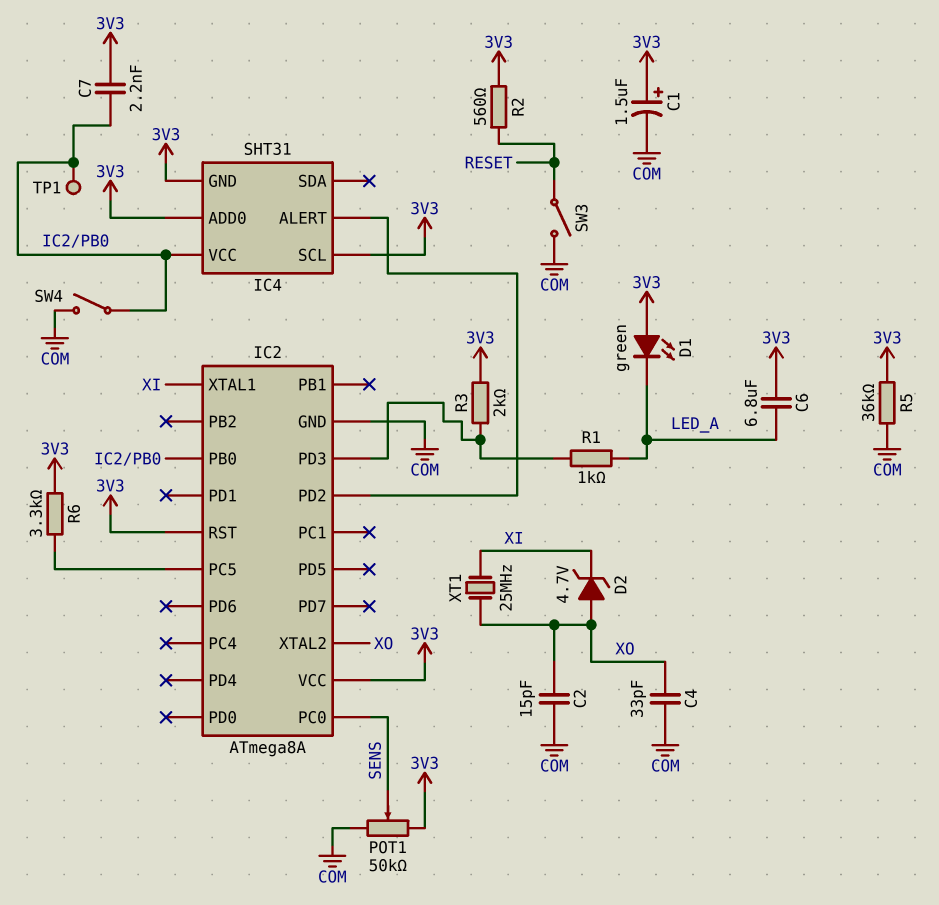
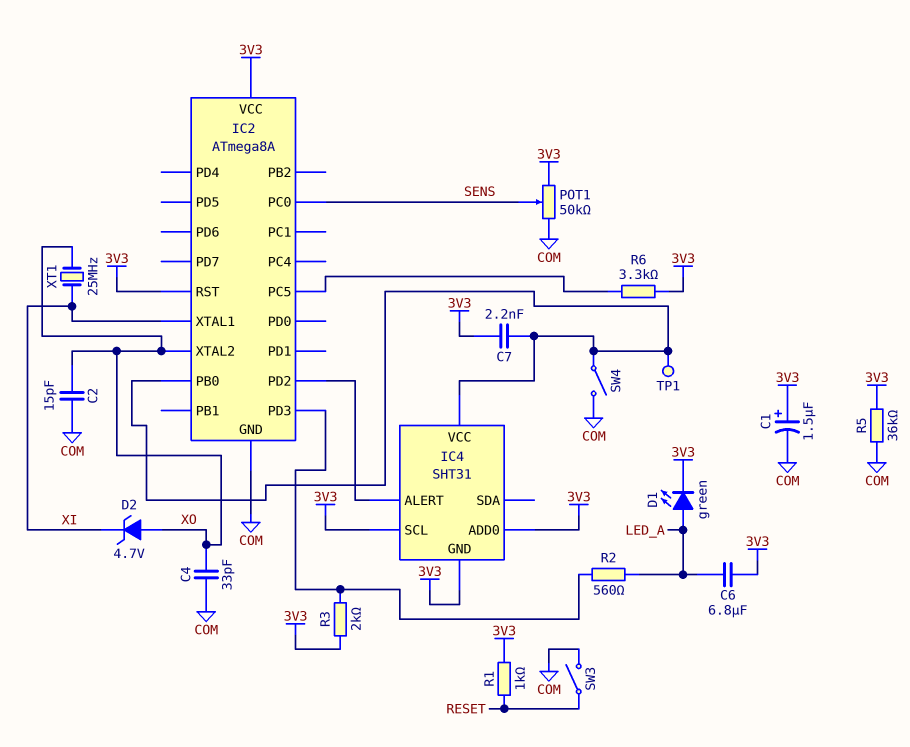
D1: LED green (A 3V3, K LED_A) -> LED green (A LED_A, K 3V3)
R1: 1k (IC2/PD3, LED_A) -> 1k (3V3, RESET)
R2: 560 (3V3, RESET) -> 560 (IC2/PD3, LED_A)

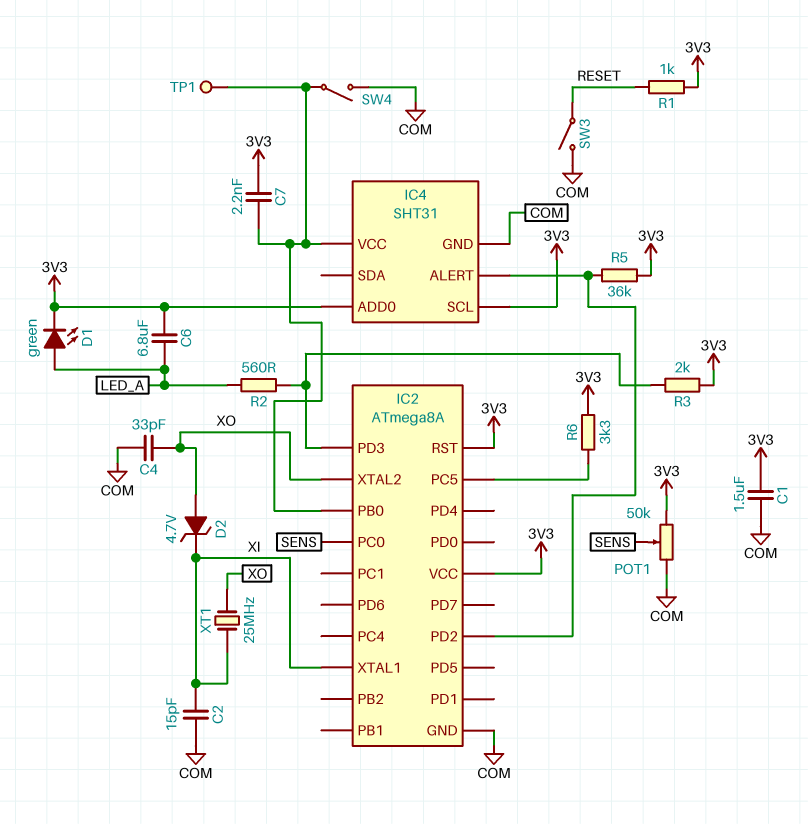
C1: 1.5uF (plus 3V3, minus COM) -> 1.5uF (3V3, COM)
C2: 15pF (COM, XO) -> 15pF (COM, XI)
IC4 pin GND: 3V3 -> COM
R5: 36k (3V3, COM) -> 36k (3V3, IC2/PD2)

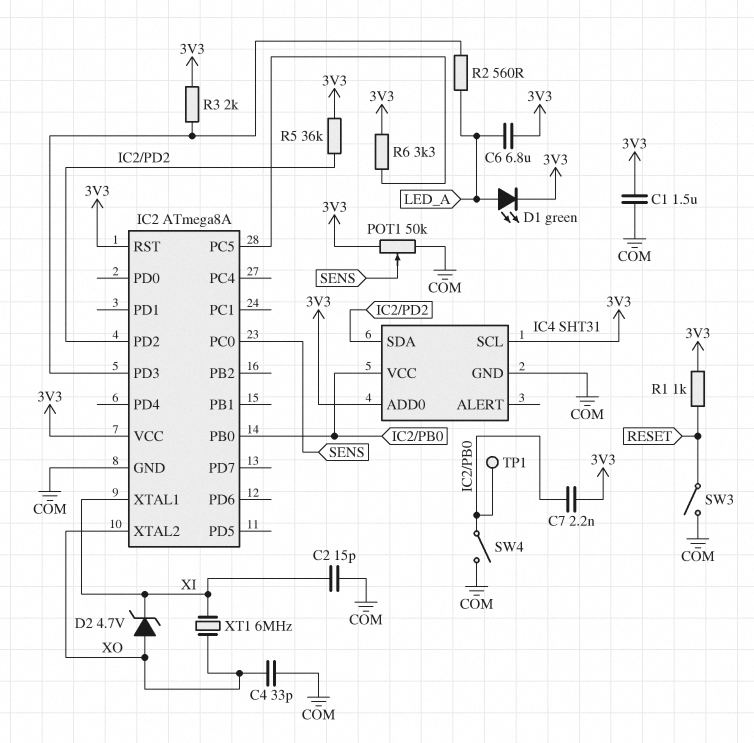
IC4 pin ALERT: IC2/PD2 -> none
IC4 pin SDA: none -> IC2/PD2
XT1: 25MHz (XI, XO) -> 6MHz (XI, XO)

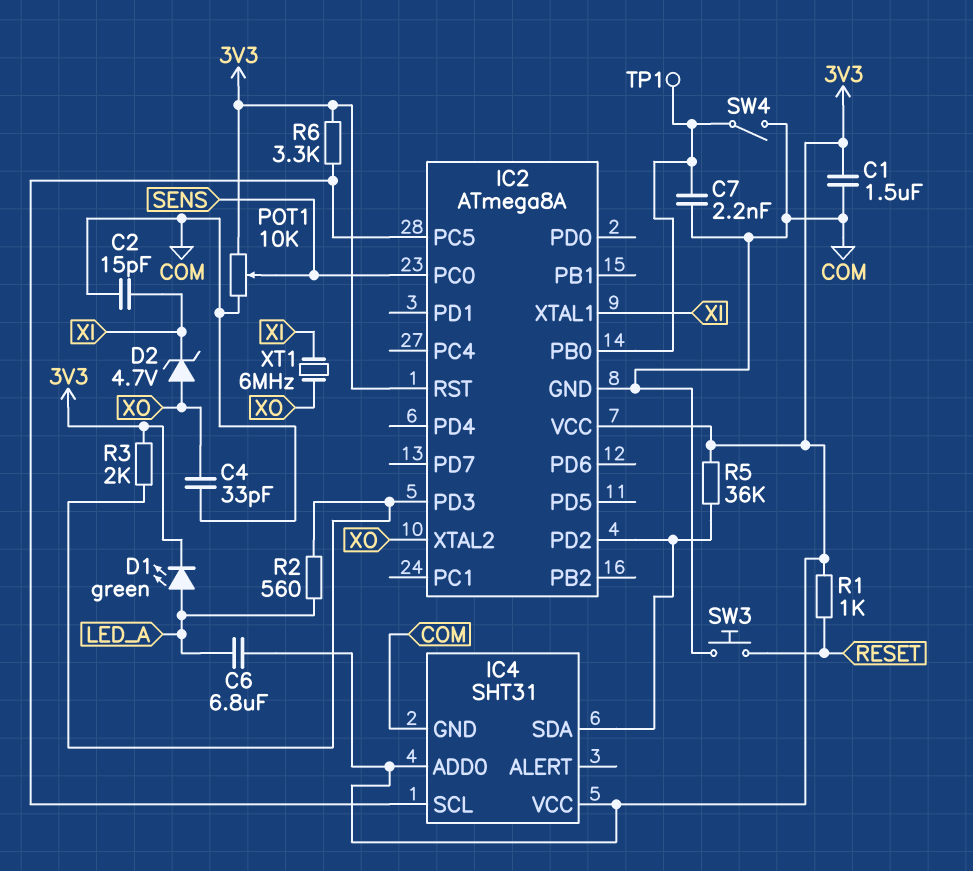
C7: 2.2nF (3V3, IC2/PB0) -> 2.2nF (COM, IC2/PB0)
IC4 pin SCL: 3V3 -> IC2/PC5
IC4 pin VCC: IC2/PB0 -> 3V3
POT1: 50k (3V3, COM, wiper SENS) -> 10k (3V3, COM, wiper SENS)
SW3: switch (COM, RESET) -> button (COM, RESET)

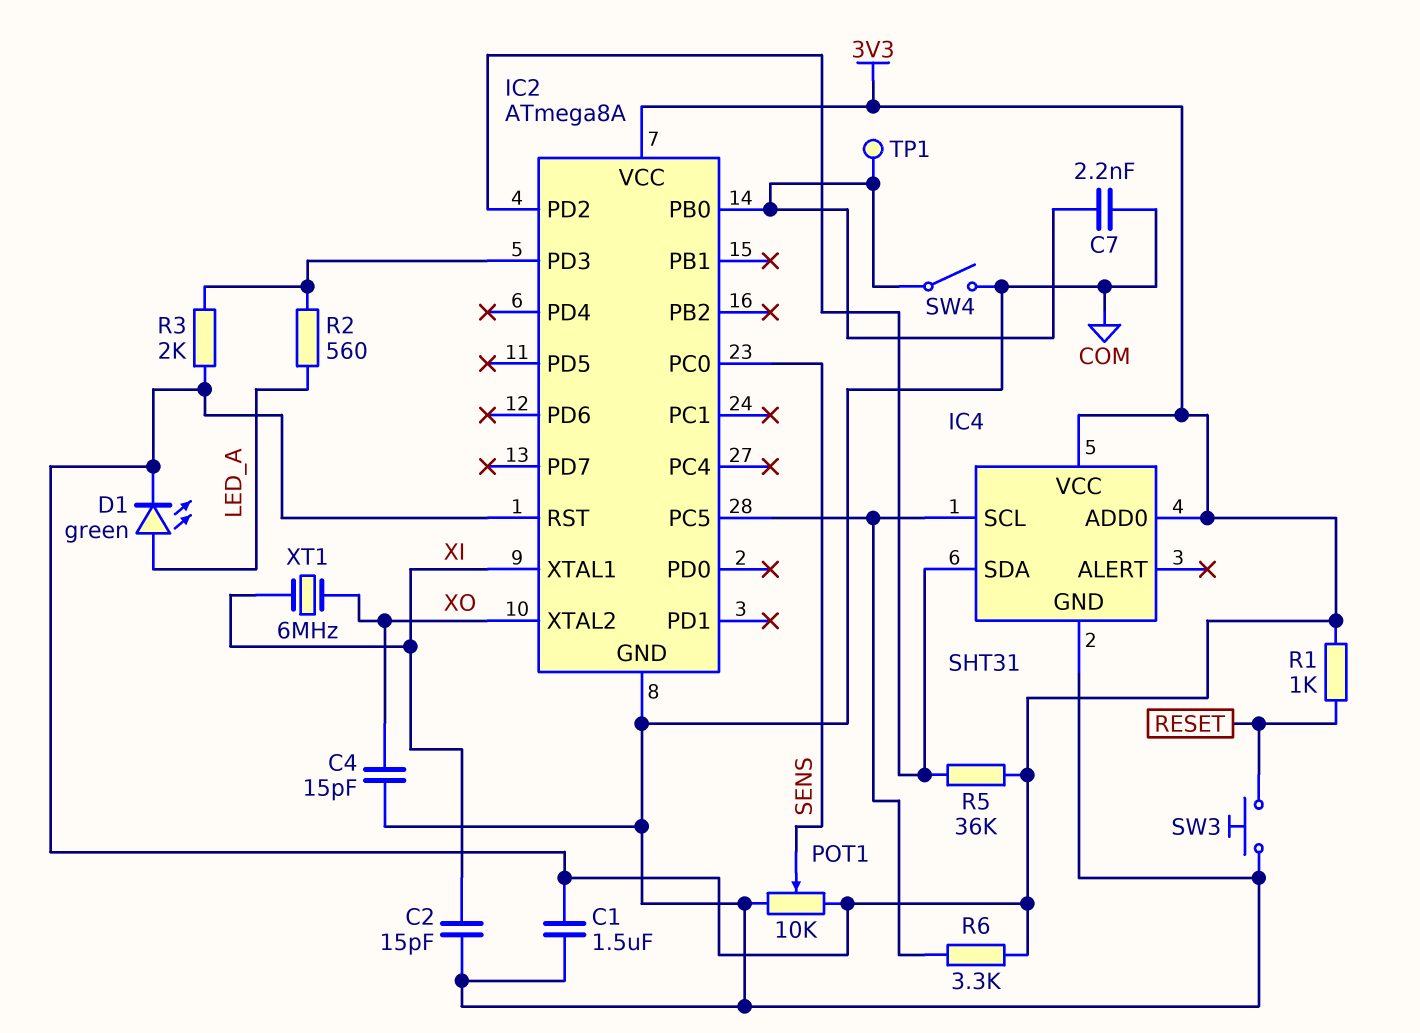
C4: 33pF (COM, XO) -> 15pF (COM, XO)
C6: 6.8uF (3V3, LED_A) -> none
D2: zener 4.7V (A XO, K XI) -> none

